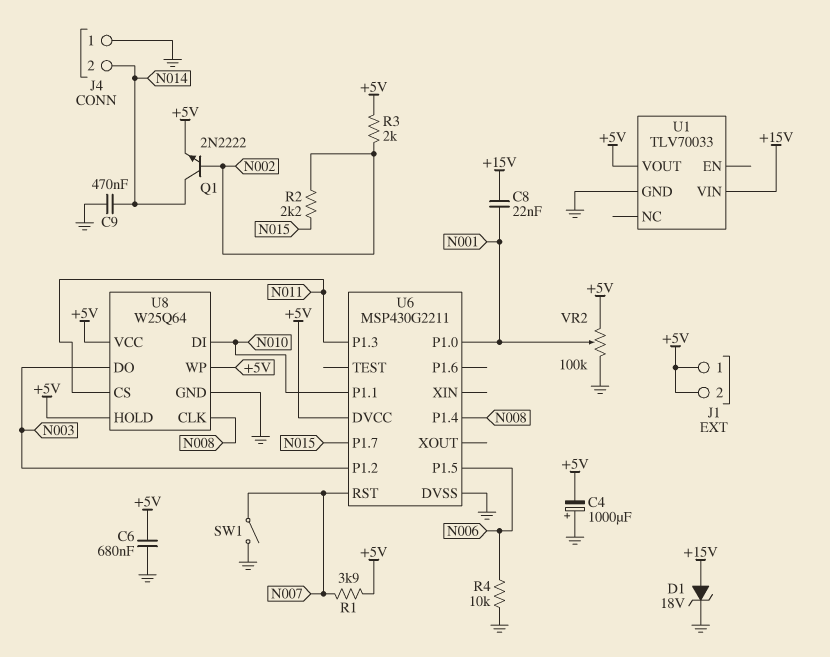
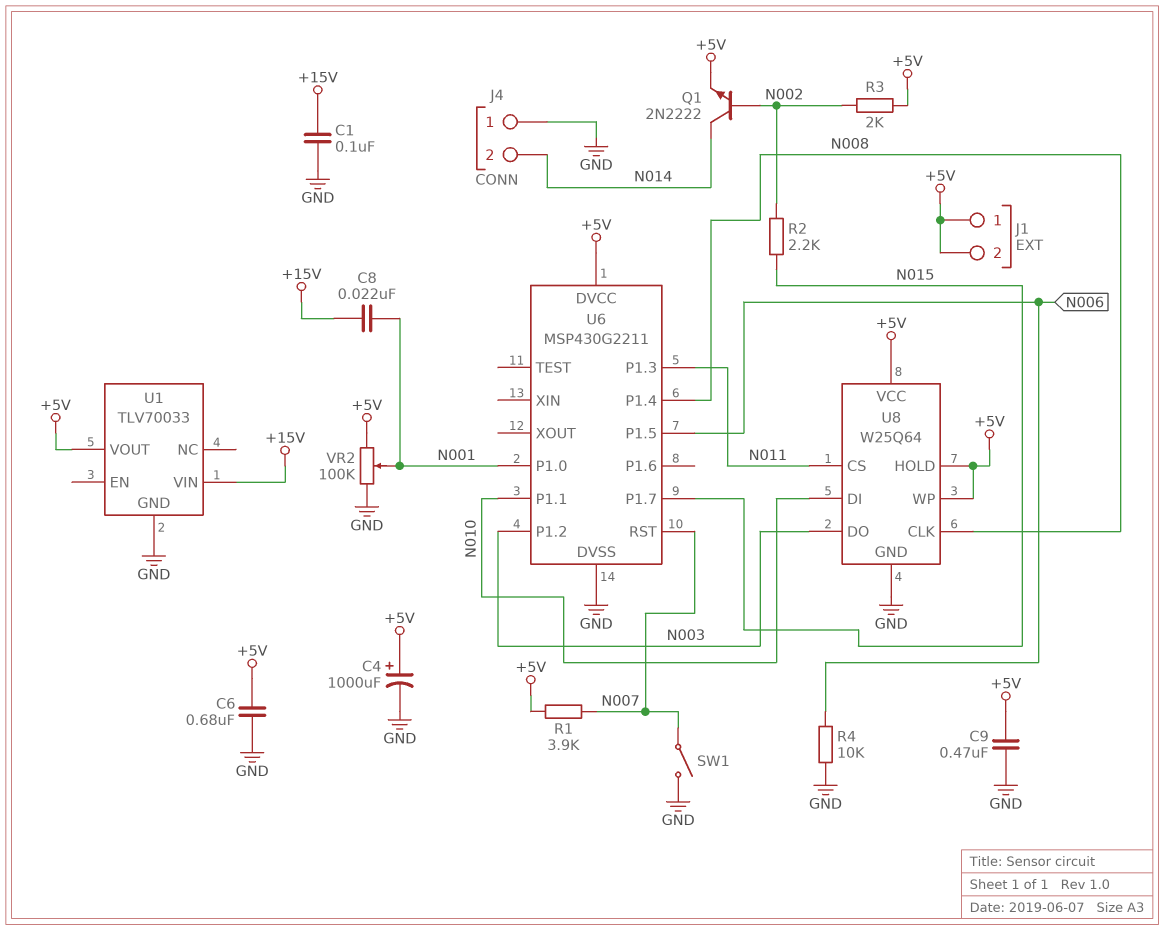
C1: none -> 100nF (+15V, GND)
C4: 1000uF (plus GND, minus +5V) -> 1000uF (plus +5V, minus GND)
C9: 470nF (GND, N014) -> 470nF (+5V, GND)
D1: zener 18V (A +15V, K GND) -> none

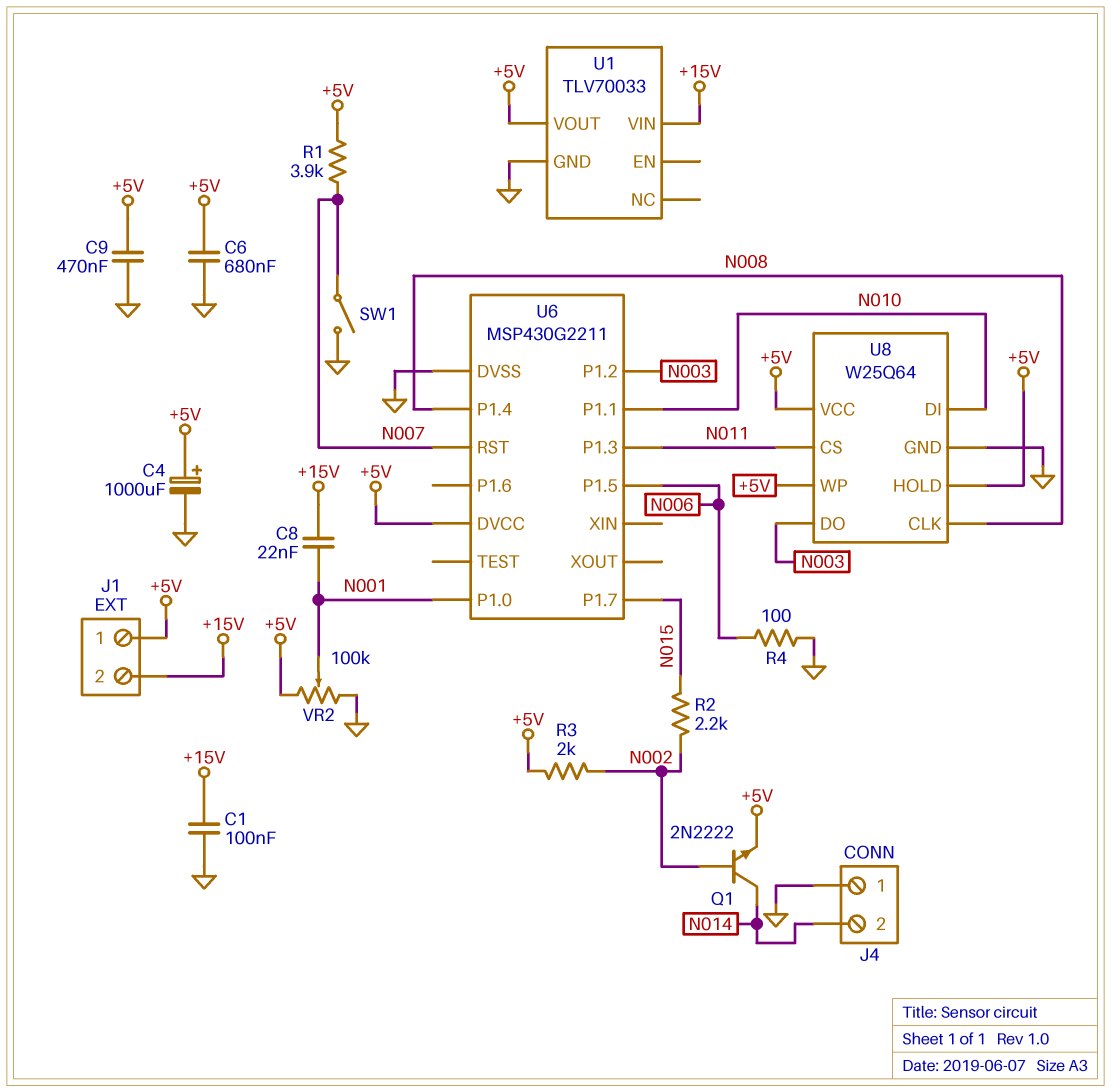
J1 pin 2: +5V -> +15V
R4: 10k (GND, N006) -> 100 (GND, N006)

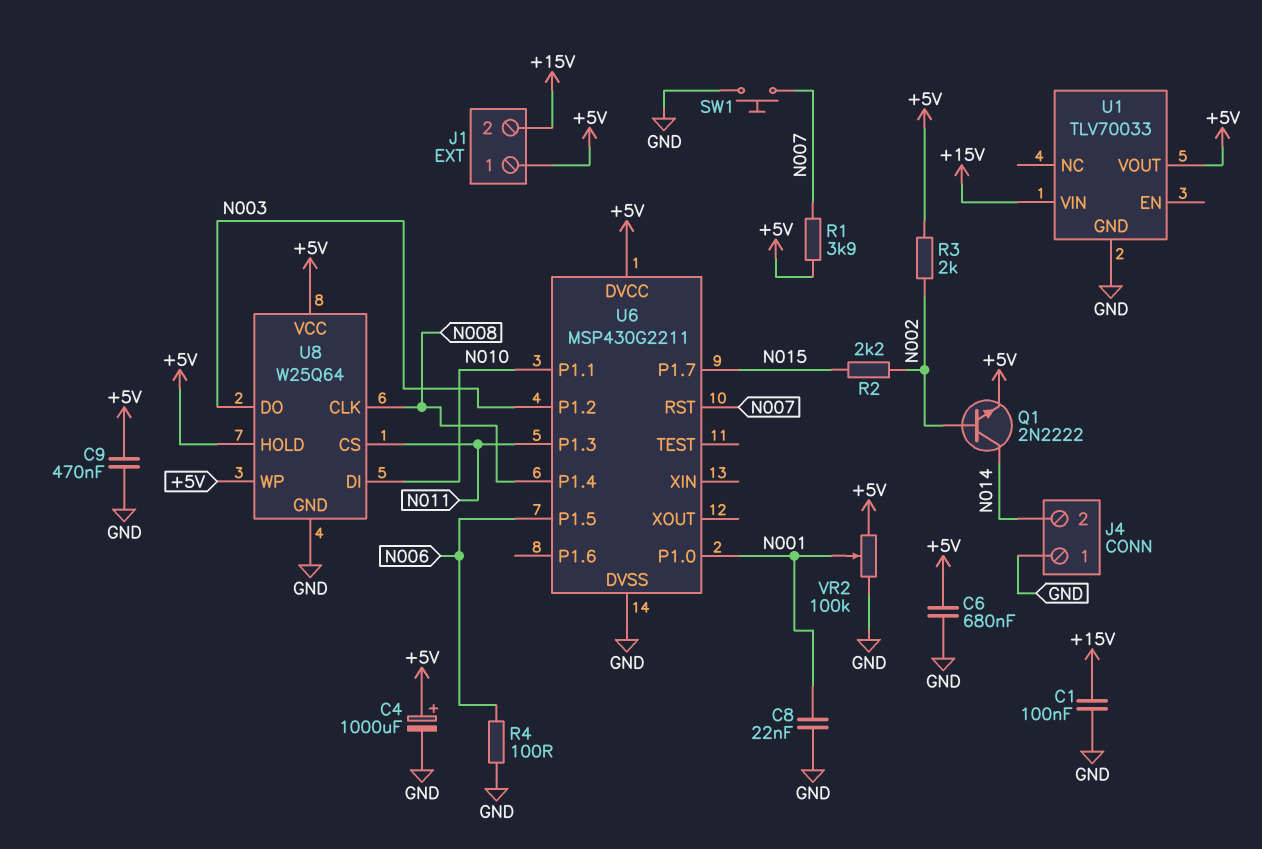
C8: 22nF (+15V, N001) -> 22nF (GND, N001)
SW1: switch (GND, N007) -> button (GND, N007)

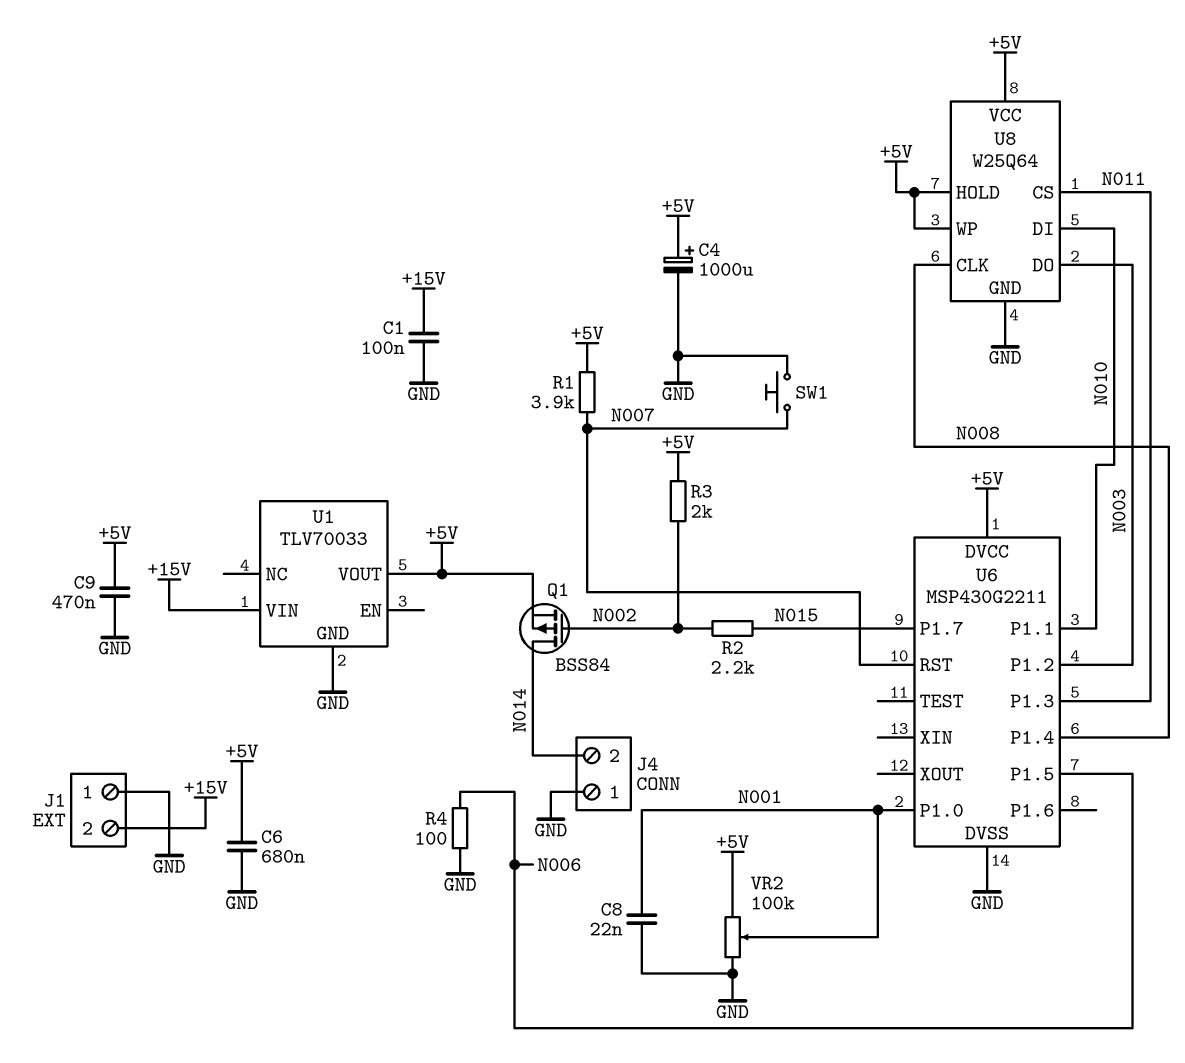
J1 pin 1: +5V -> GND
Q1: NPN 2N2222 (B N002, C N014, E +5V) -> PMOS BSS84 (G N002, D N014, S +5V)

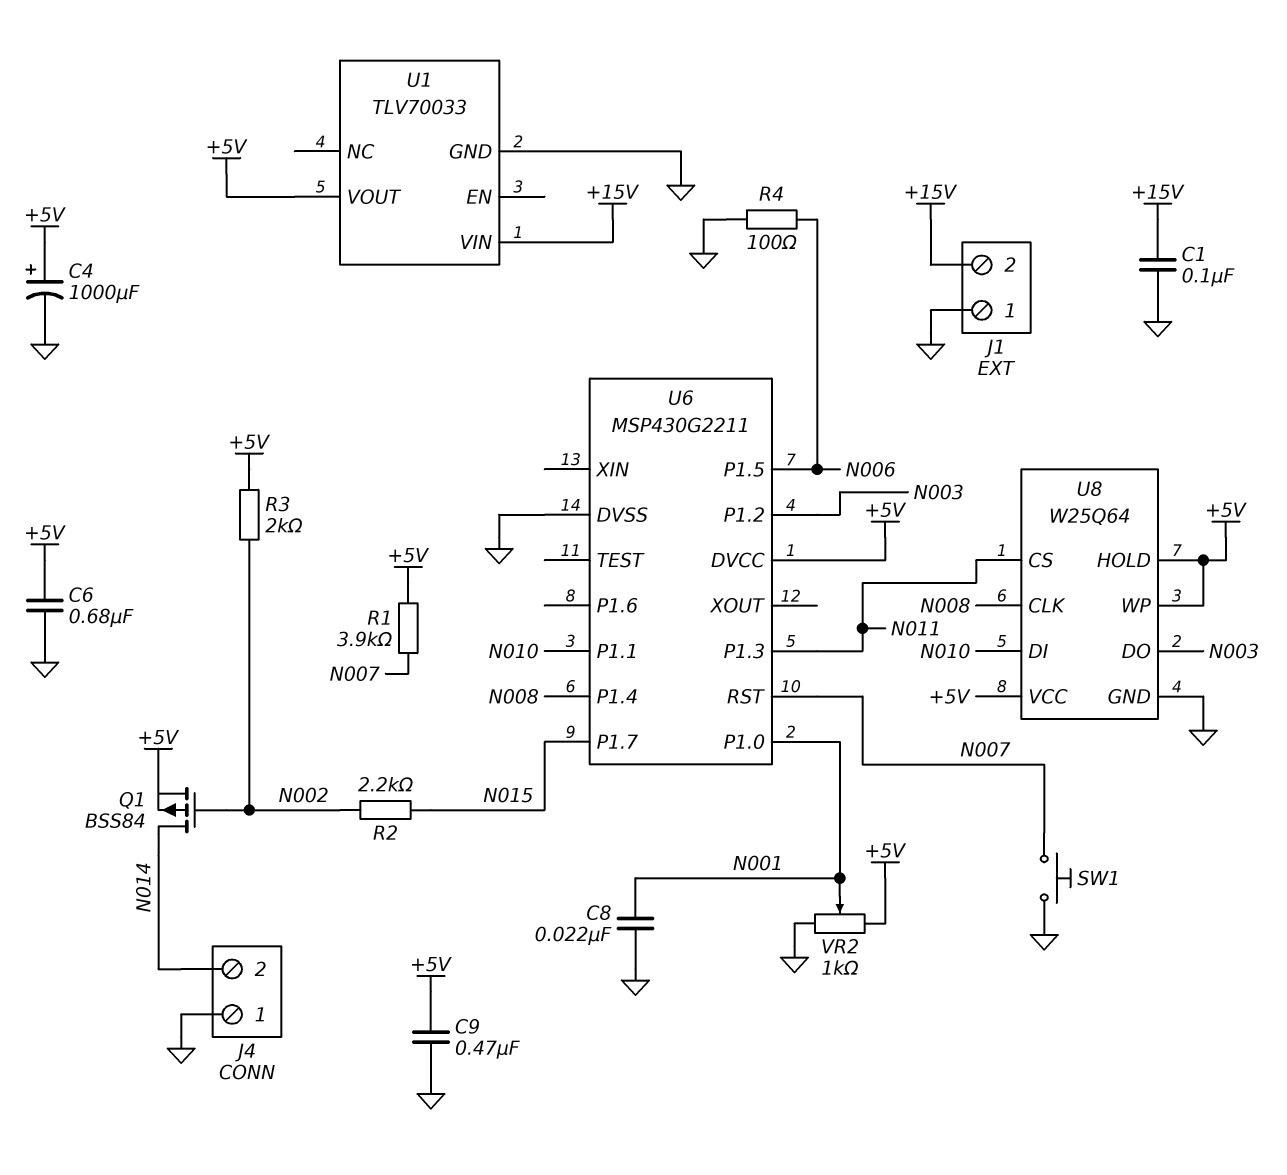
VR2: 100k (+5V, GND, wiper N001) -> 1k (+5V, GND, wiper N001)

